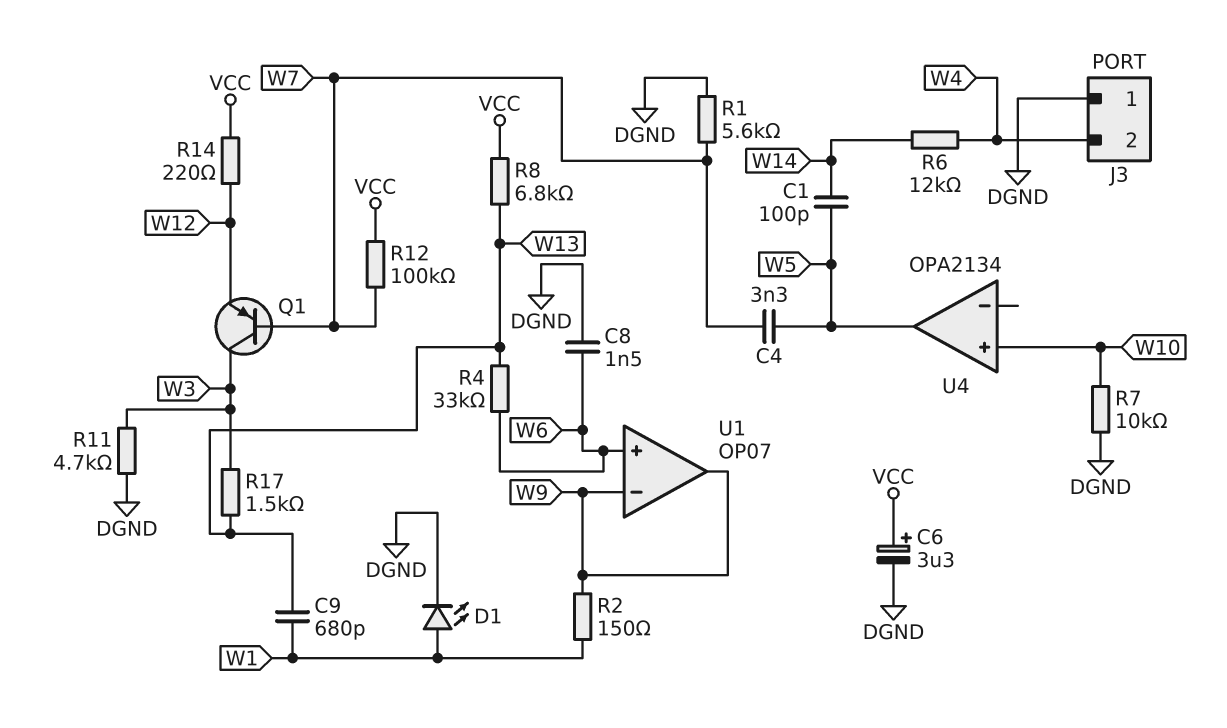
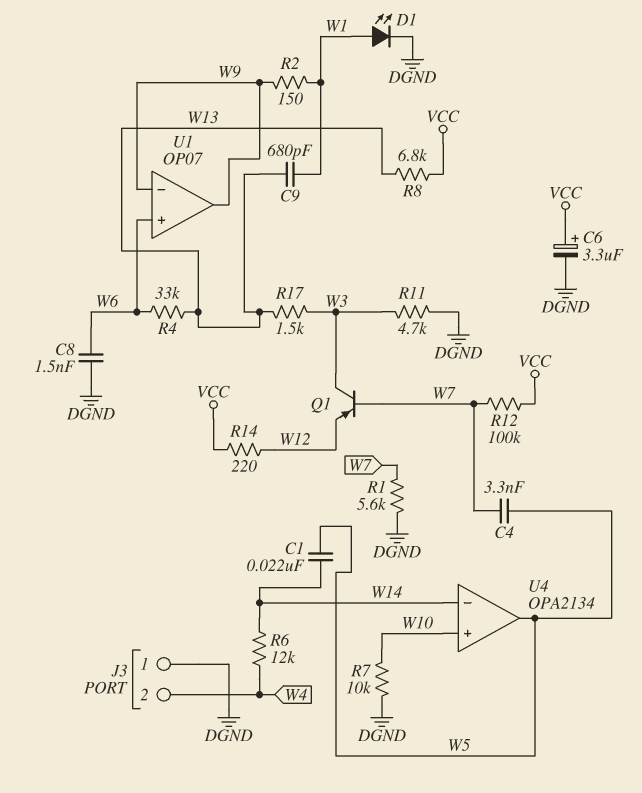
C1: 100pF (W5, W14) -> 22nF (W5, W14)
U4 pin in-: none -> W14

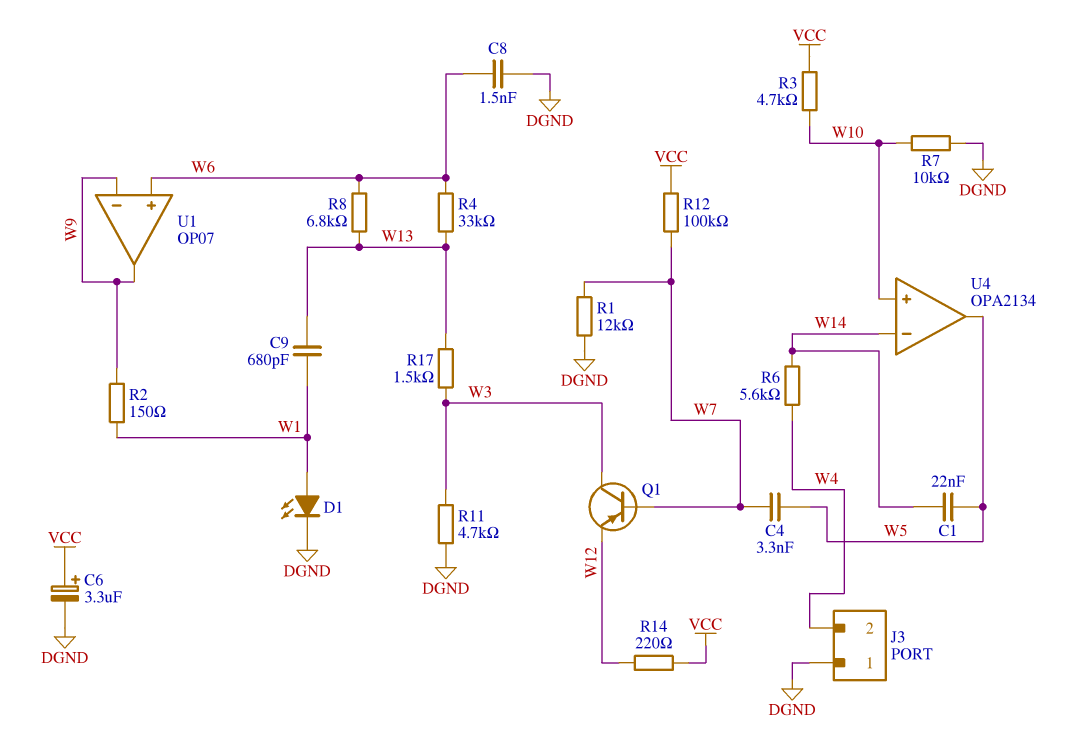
R1: 5.6k (DGND, W7) -> 12k (DGND, W7)
R3: none -> 4.7k (VCC, W10)
R6: 12k (W4, W14) -> 5.6k (W4, W14)
R8: 6.8k (VCC, W13) -> 6.8k (W6, W13)

